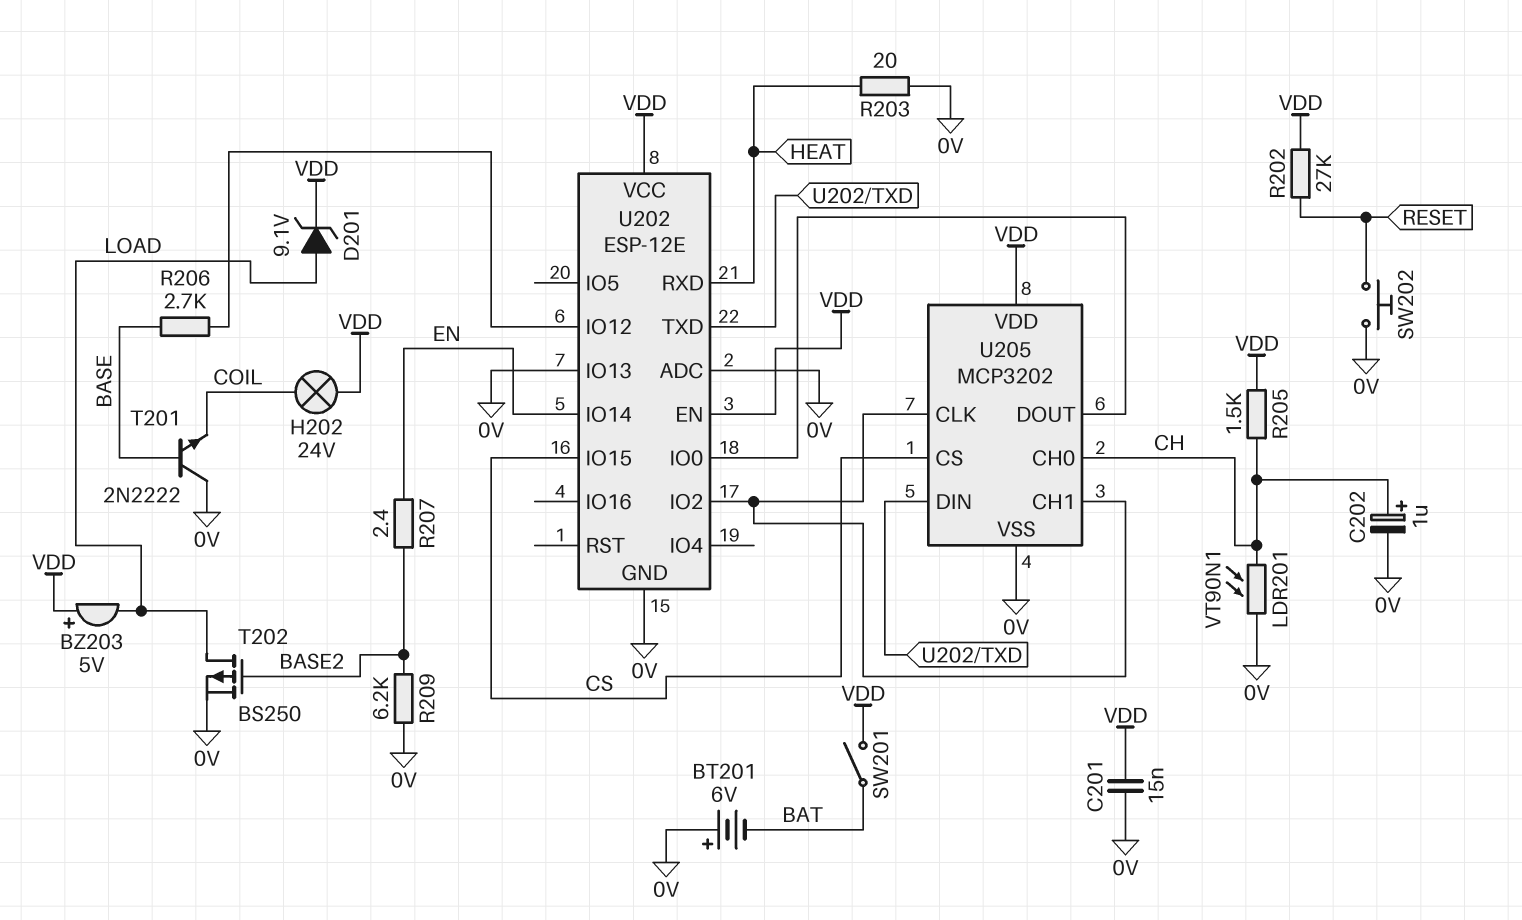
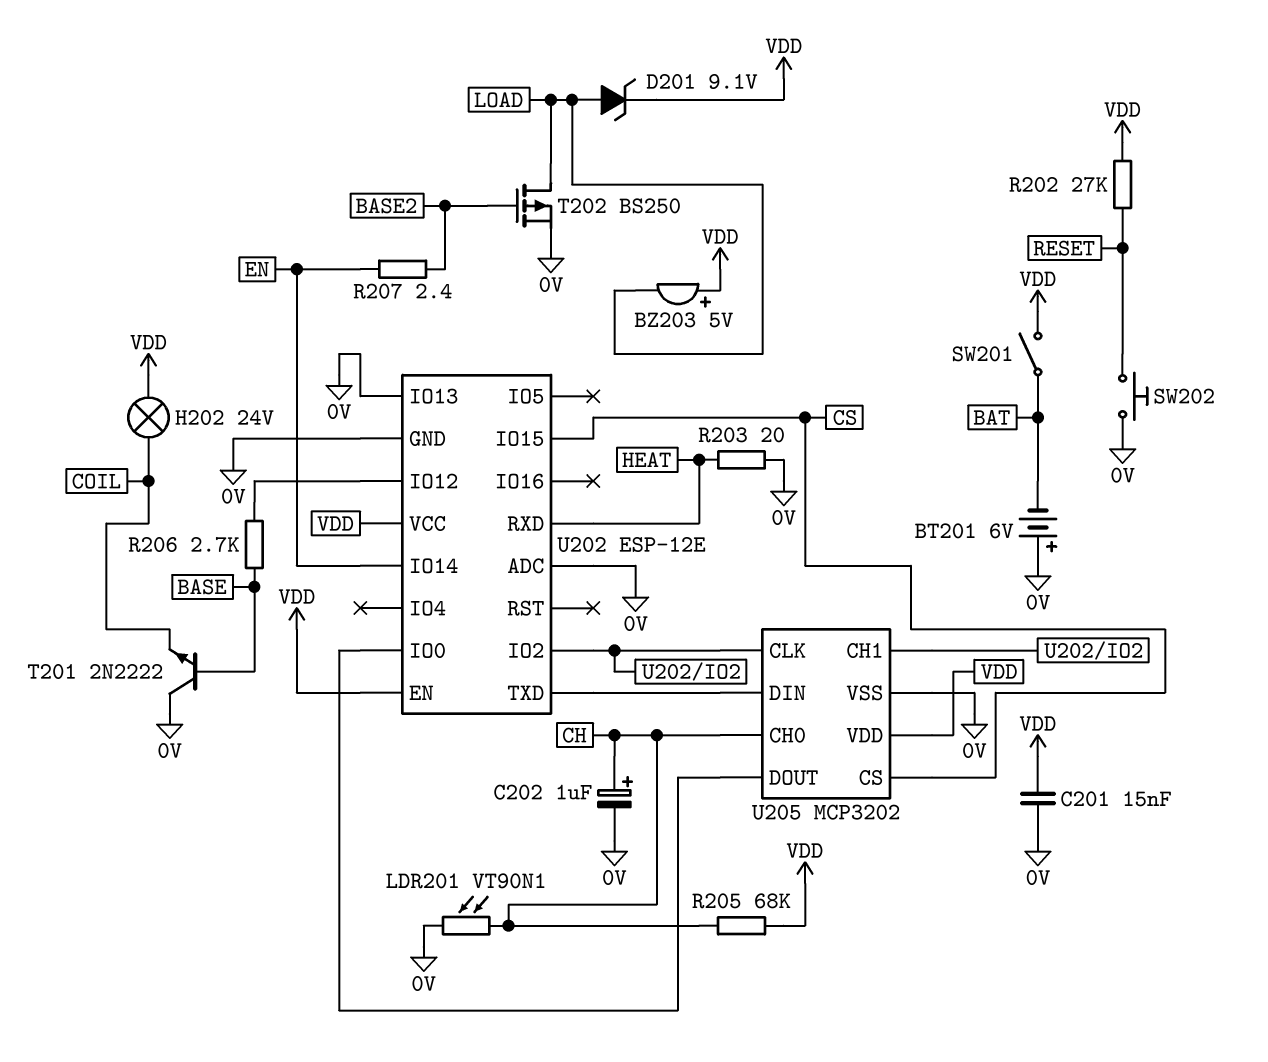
R205: 1.5k (CH, VDD) -> 68k (CH, VDD)
R209: 6.2k (0V, BASE2) -> none

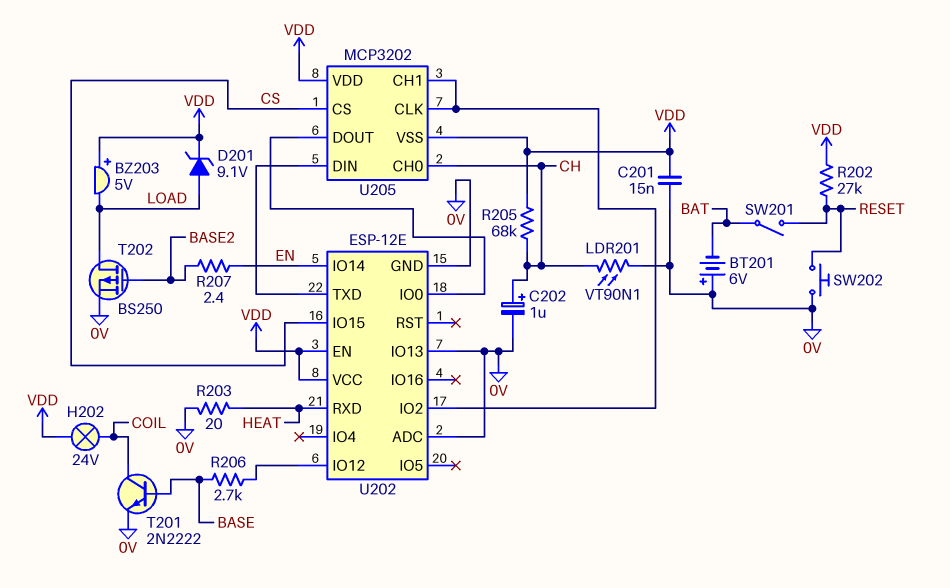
SW201: switch (BAT, VDD) -> switch (BAT, RESET)
T201: NPN 2N2222 (B BASE, C 0V, E COIL) -> NPN 2N2222 (B BASE, C COIL, E 0V)
U205 pin VSS: 0V -> VDD

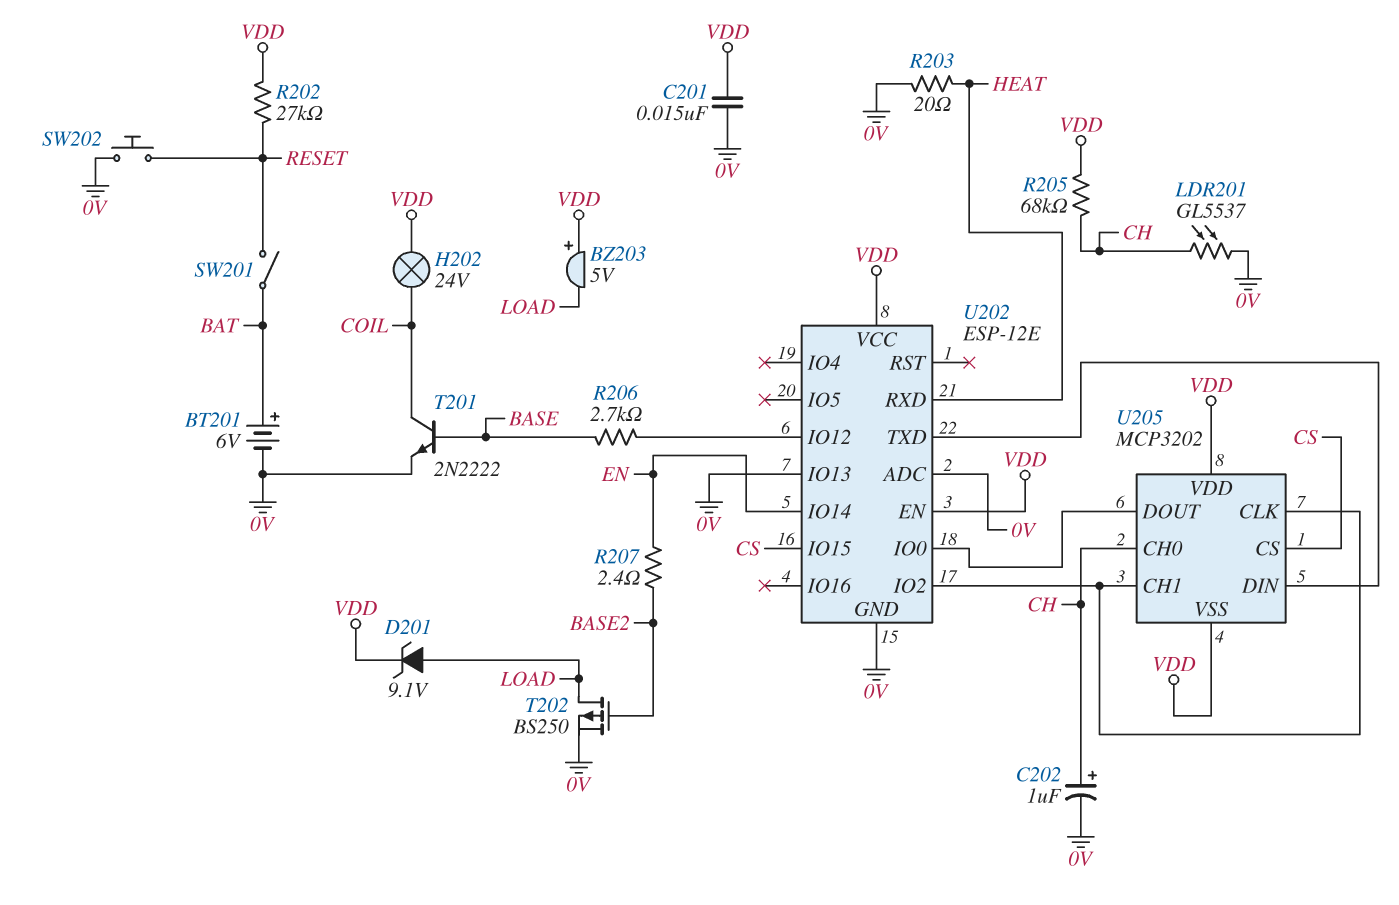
BT201: 6V (plus 0V, minus BAT) -> 6V (plus BAT, minus 0V)
LDR201: VT90N1 (0V, CH) -> GL5537 (0V, CH)

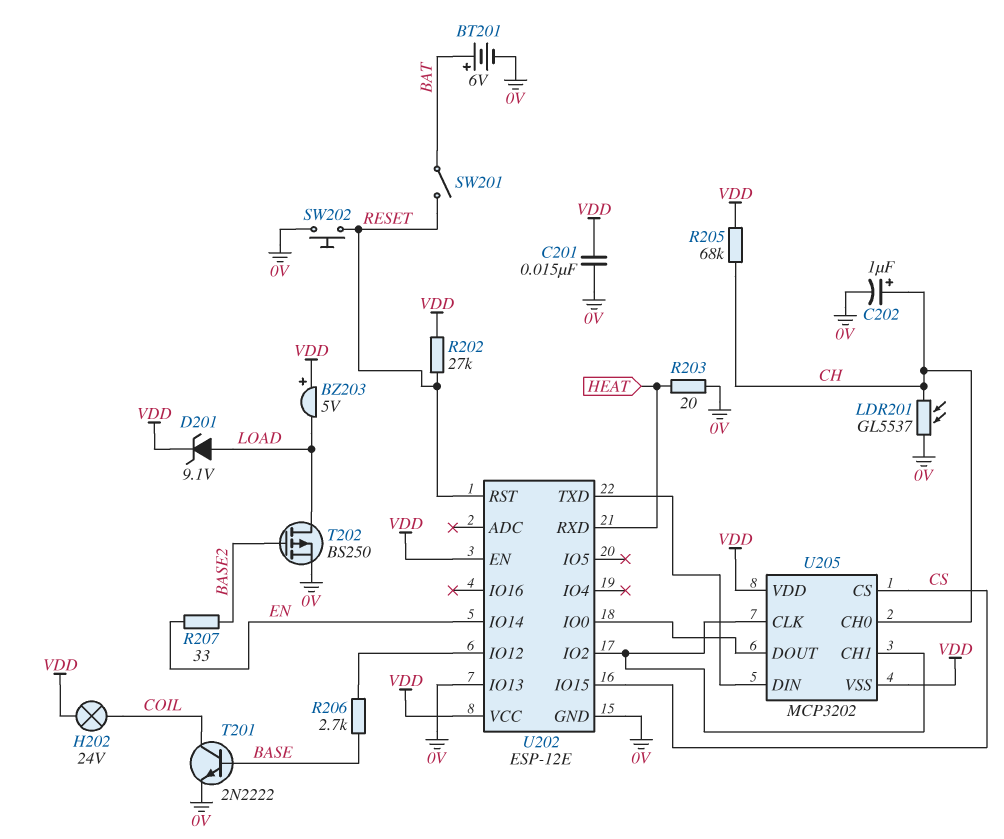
R207: 2.4 (BASE2, EN) -> 33 (BASE2, EN)
U202 pin ADC: 0V -> none
U202 pin RST: none -> RESET

